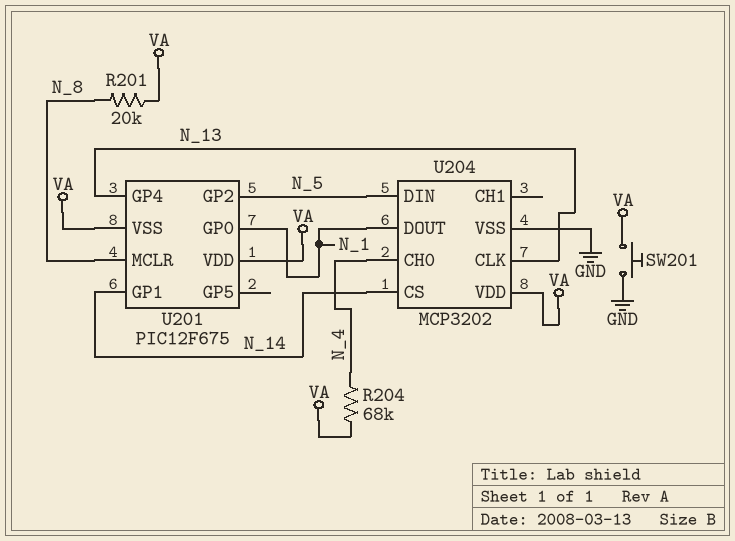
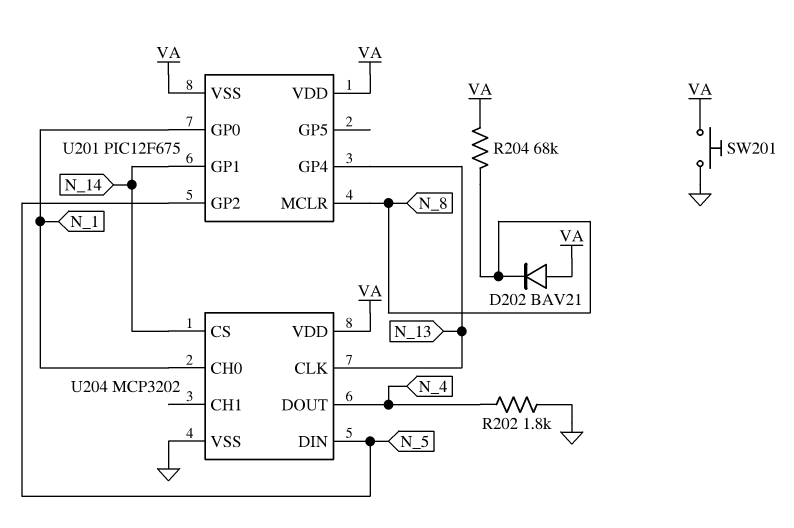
D202: none -> diode BAV21 (A VA, K N_8)
R201: 20k (N_8, VA) -> none
R202: none -> 1.8k (GND, N_4)
R204: 68k (N_4, VA) -> 68k (N_8, VA)
U204 pin CH0: N_4 -> N_1
U204 pin DOUT: N_1 -> N_4

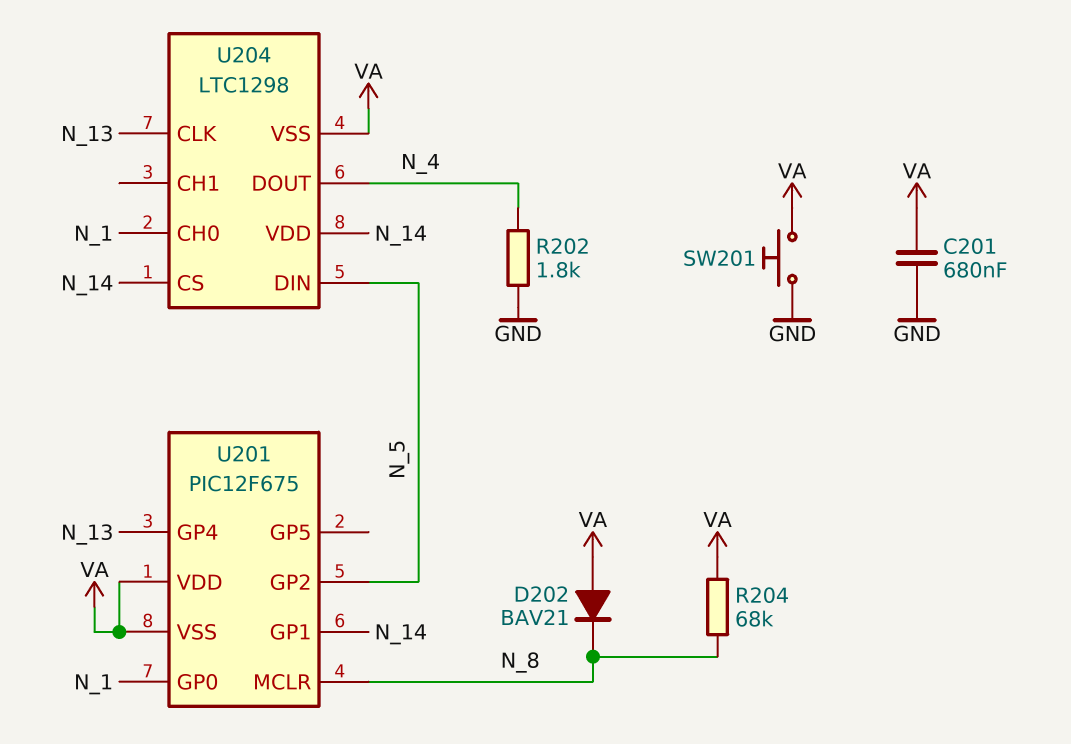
C201: none -> 680nF (GND, VA)
U204: MCP3202 -> LTC1298
U204 pin VDD: VA -> N_14
U204 pin VSS: GND -> VA

